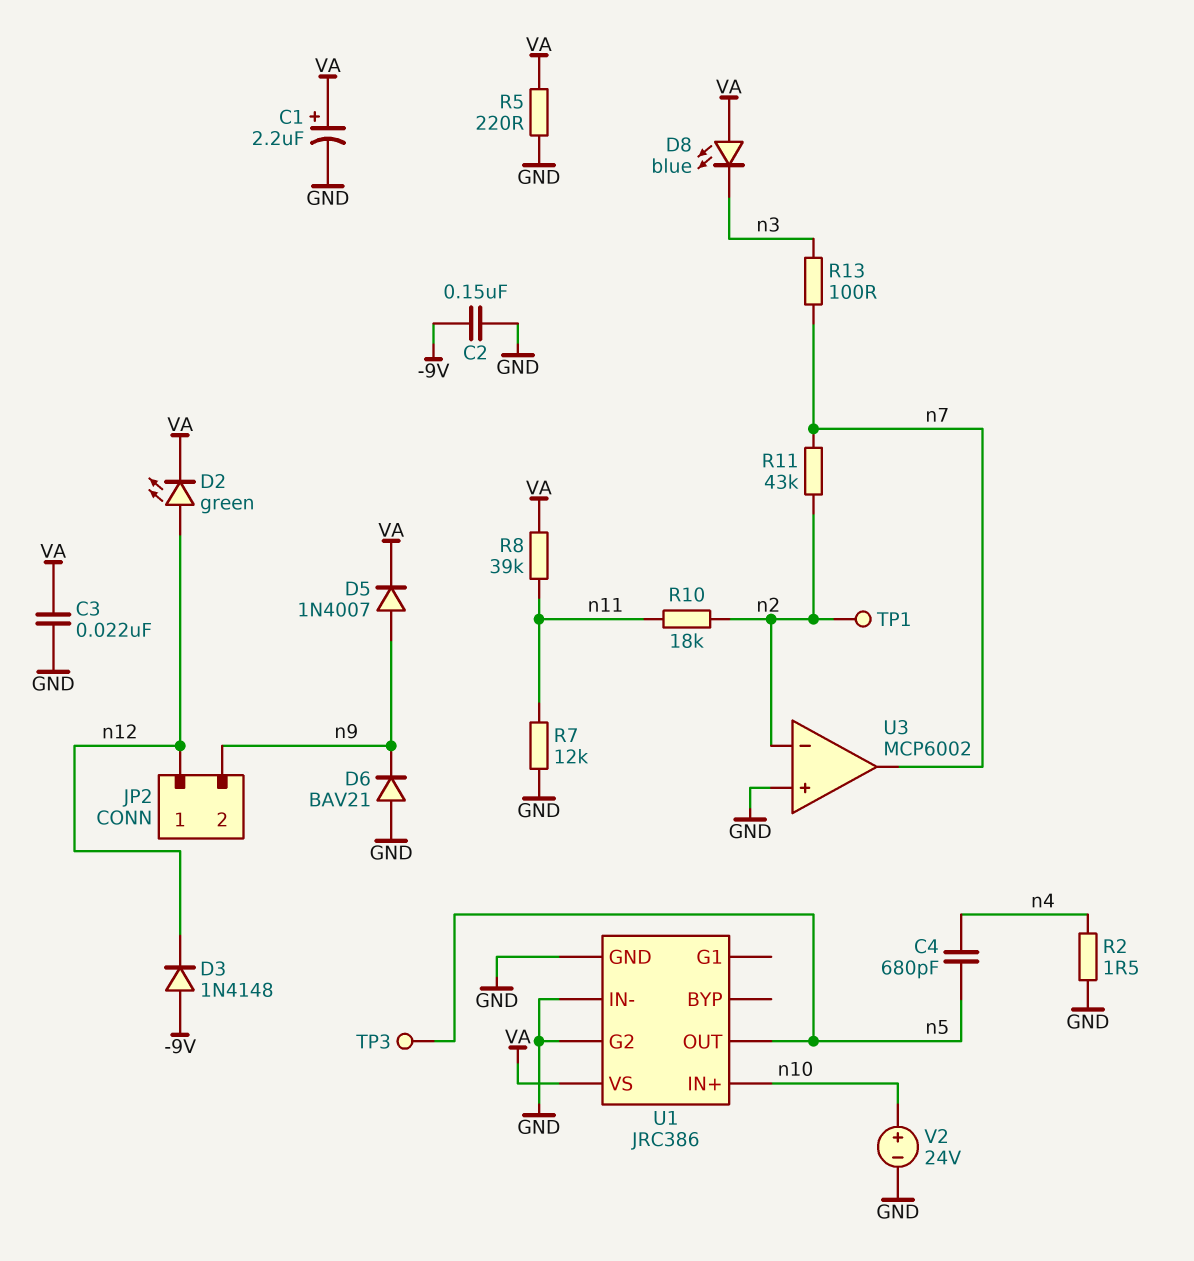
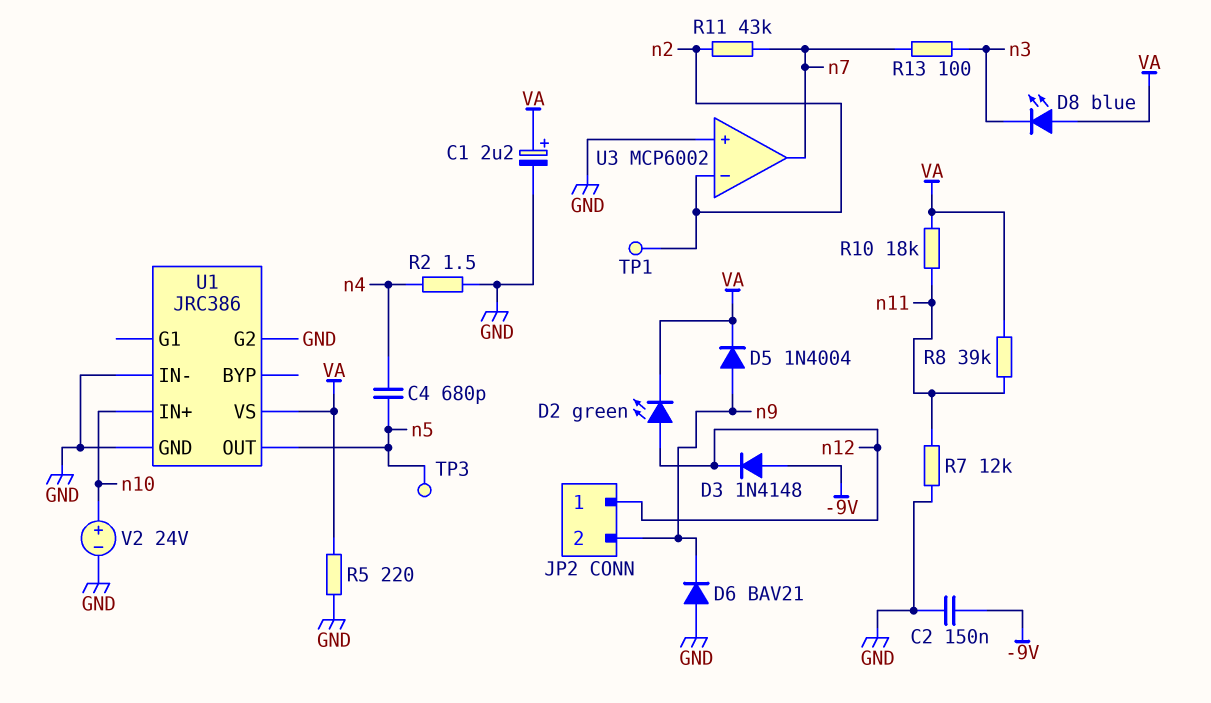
C3: 22nF (GND, VA) -> none
D5: diode 1N4007 (A n9, K VA) -> diode 1N4004 (A n9, K VA)
R10: 18k (n2, n11) -> 18k (VA, n11)

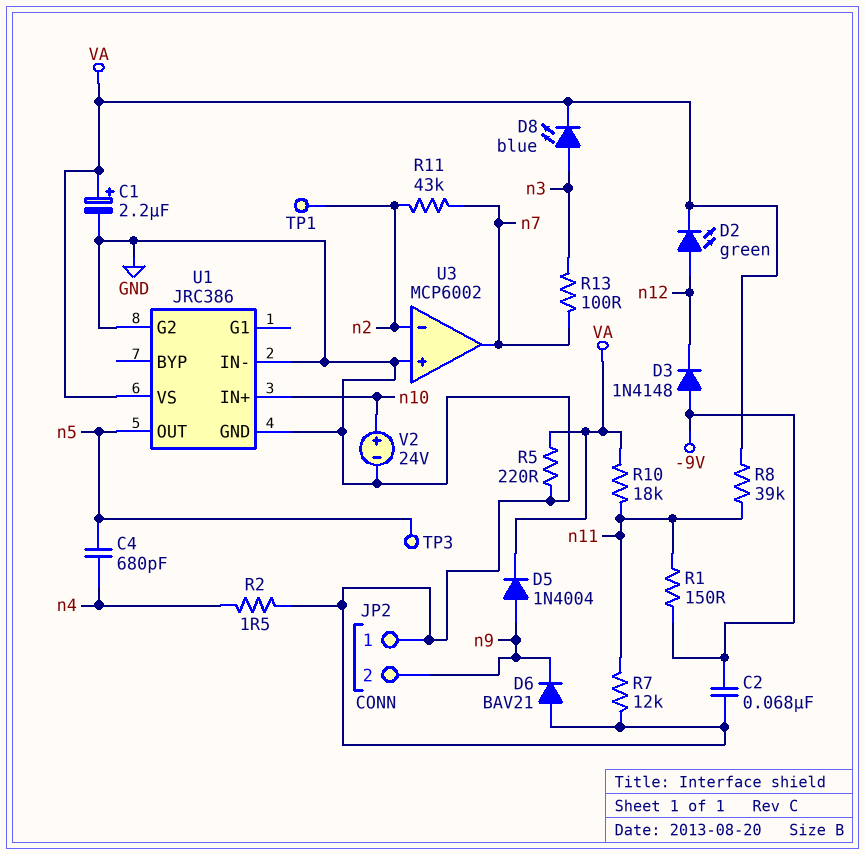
C2: 150nF (-9V, GND) -> 68nF (-9V, GND)
D8: LED blue (A VA, K n3) -> LED blue (A n3, K VA)
JP2 pin 1: n12 -> GND
R1: none -> 150 (-9V, n11)

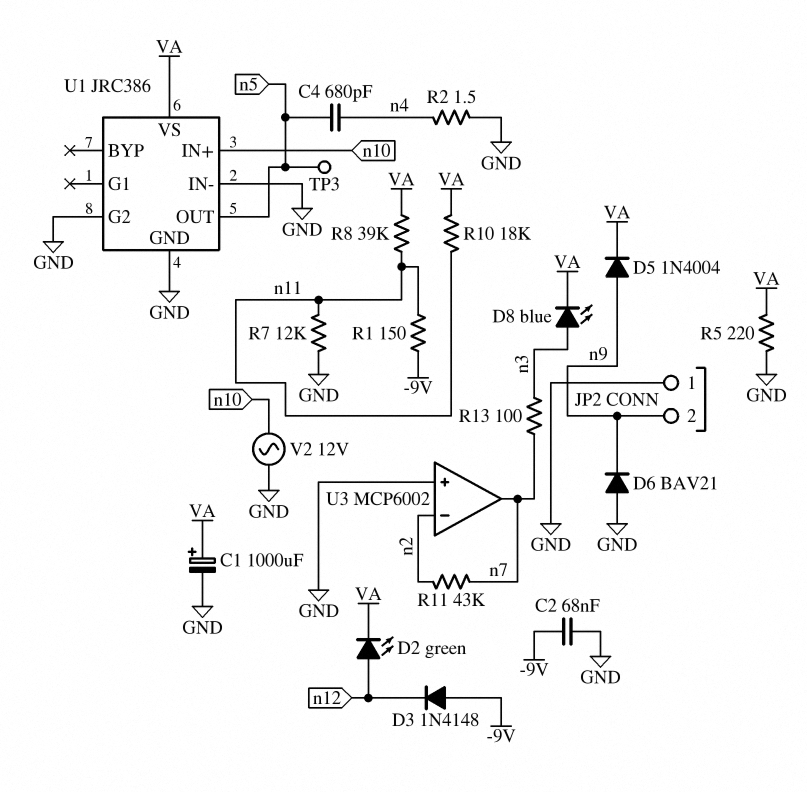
C1: 2.2uF (plus VA, minus GND) -> 1000uF (plus VA, minus GND)
TP1: test point (n2) -> none
V2: 24V (plus n10, minus GND) -> AC 12V (GND, n10)

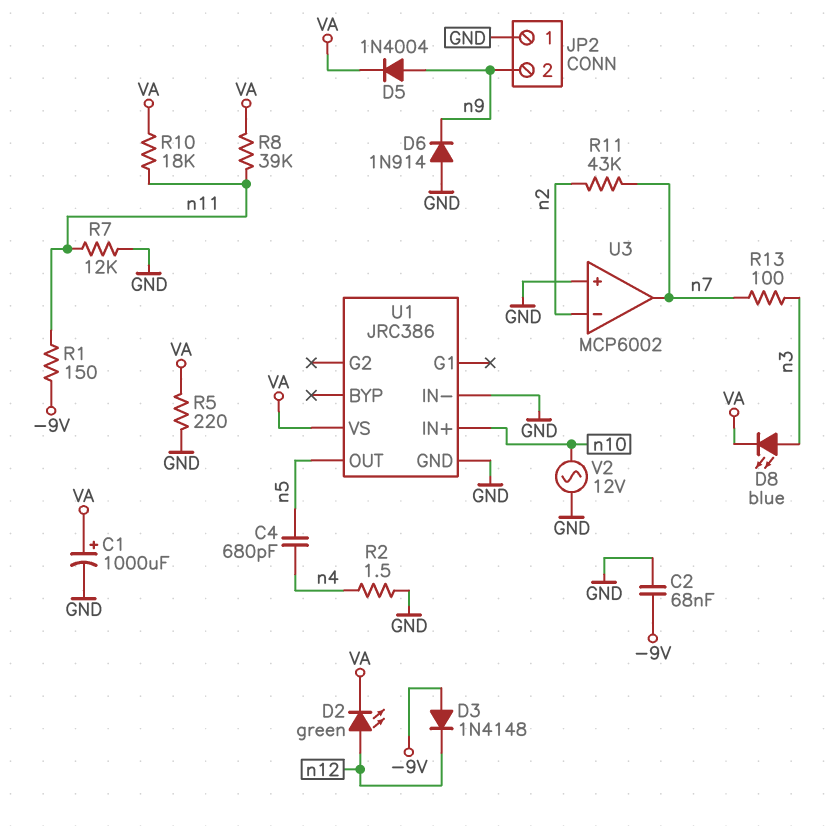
D6: diode BAV21 (A GND, K n9) -> diode 1N914 (A GND, K n9)
TP3: test point (n5) -> none
U1 pin G2: GND -> none

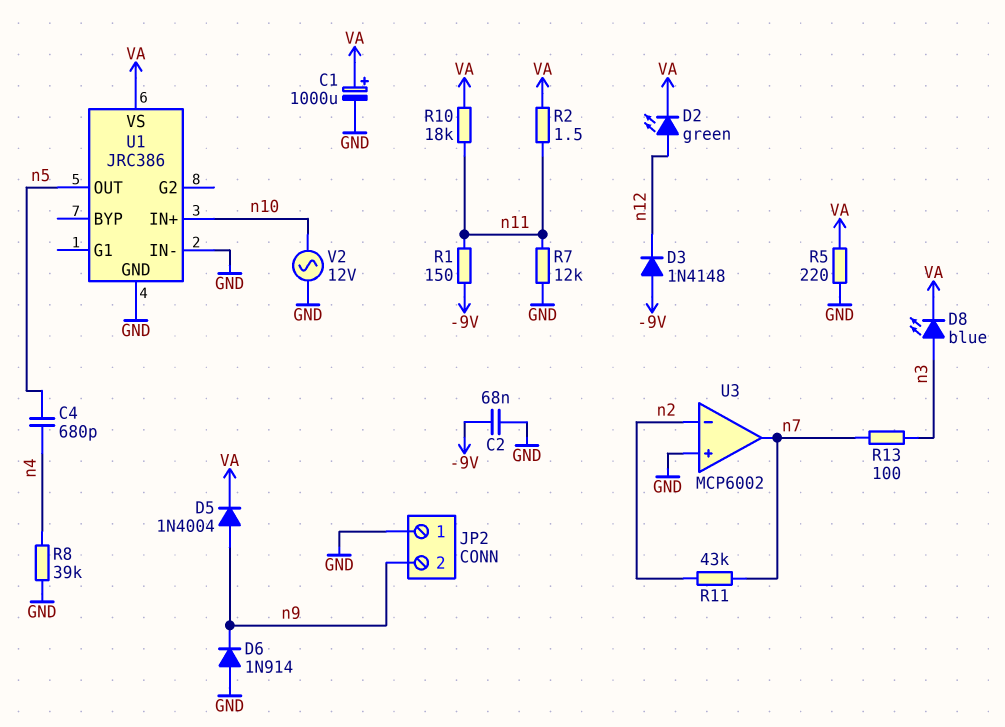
R2: 1.5 (GND, n4) -> 1.5 (VA, n11)
R8: 39k (VA, n11) -> 39k (GND, n4)

